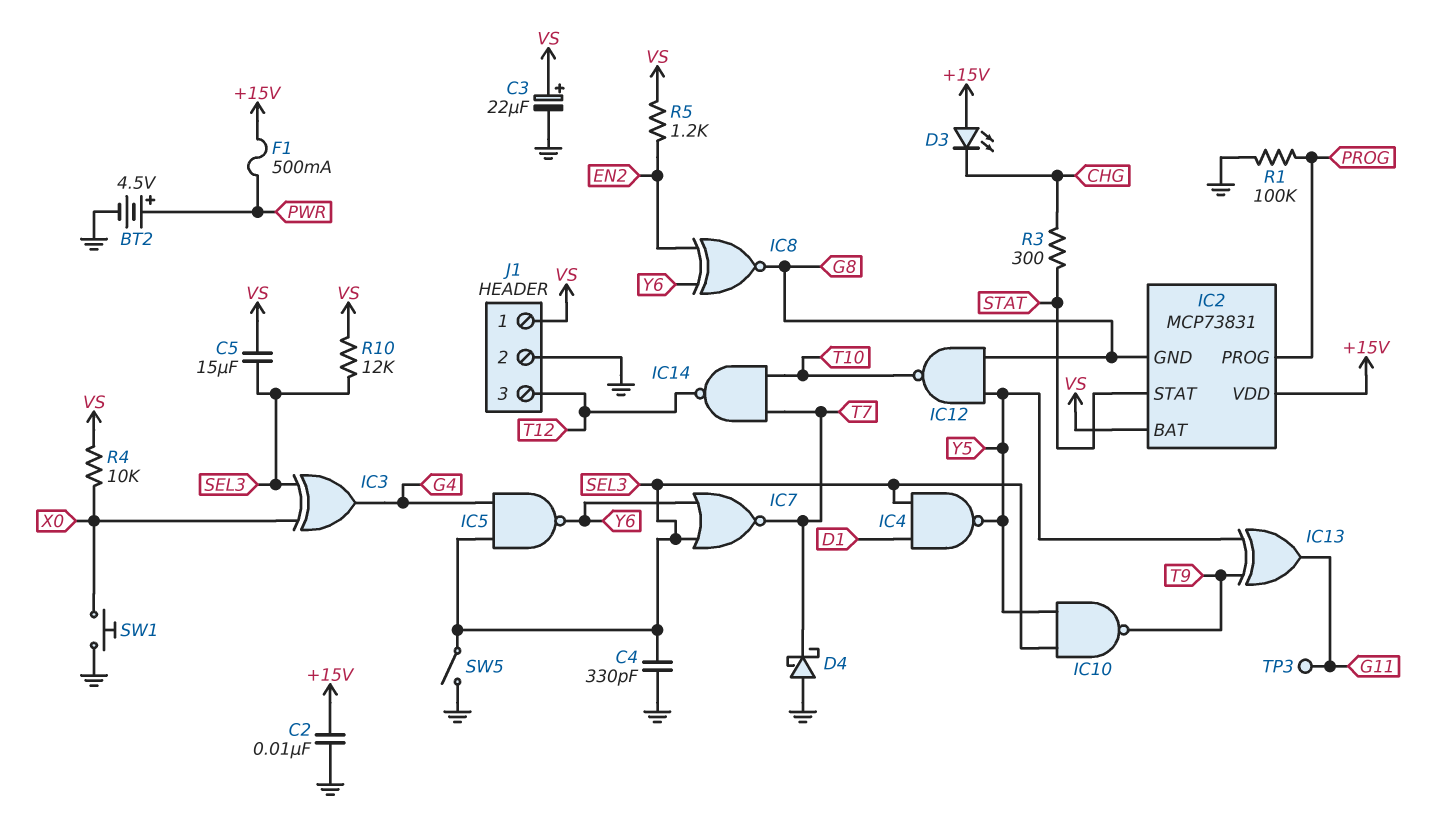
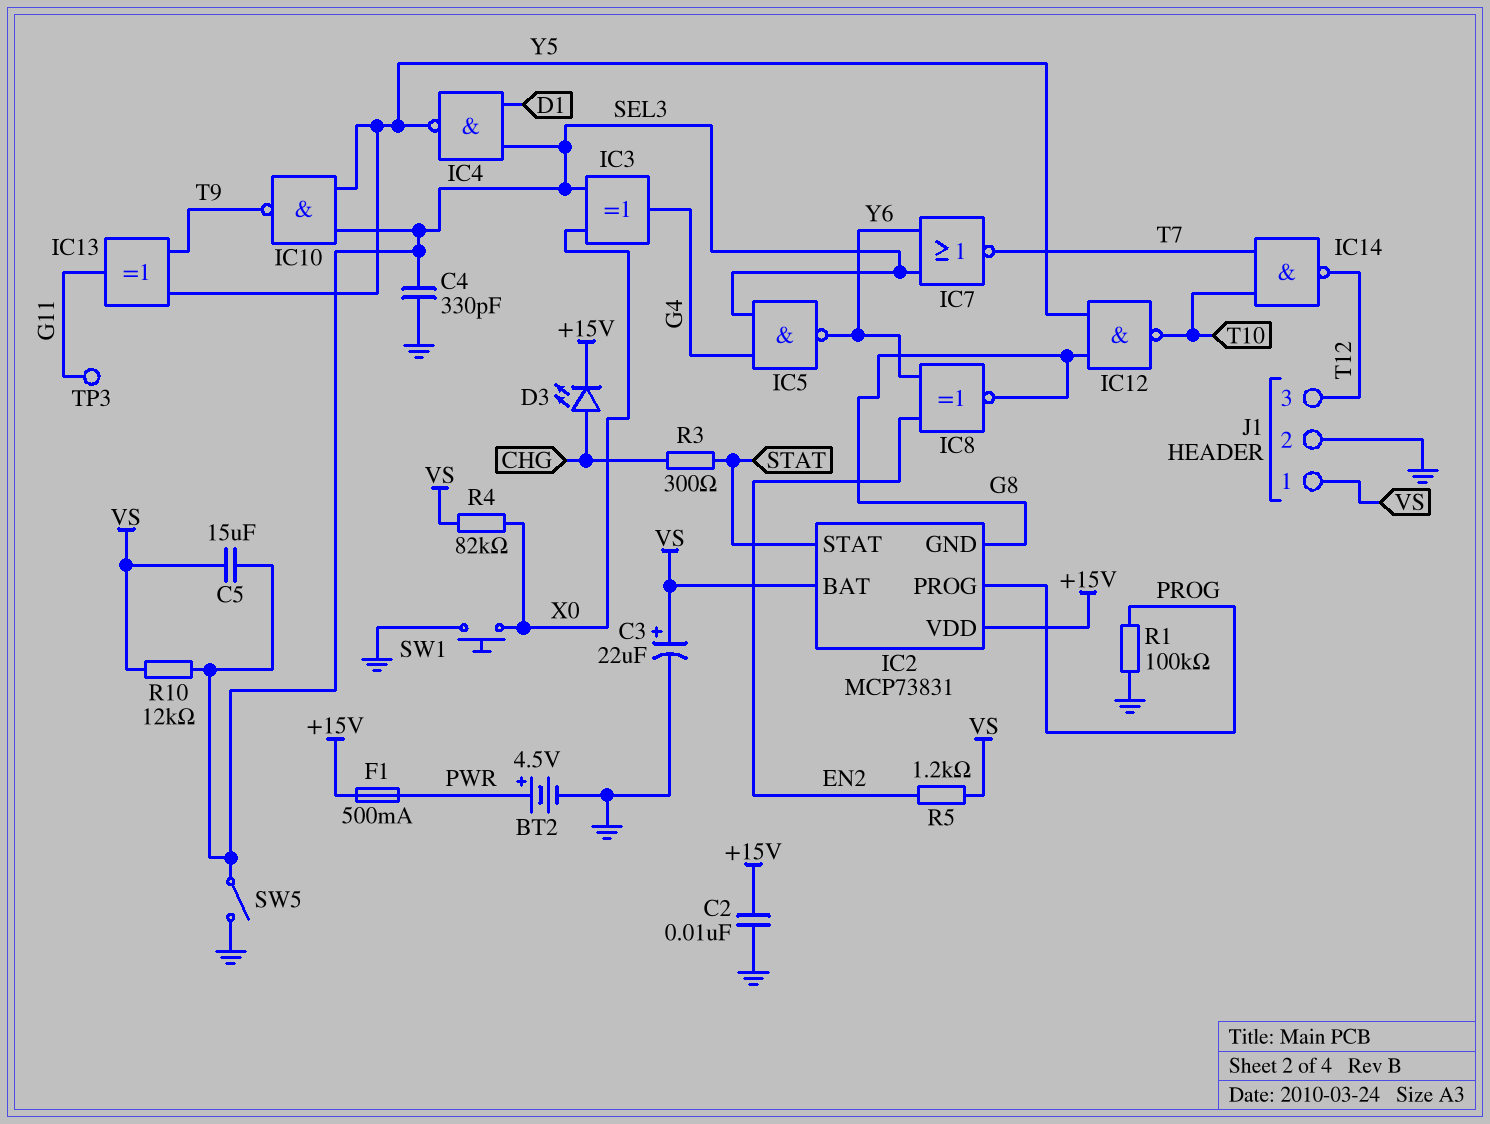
D3: LED (A +15V, K CHG) -> LED (A CHG, K +15V)
D4: schottky (A GND, K T7) -> none
R4: 10k (VS, X0) -> 82k (VS, X0)

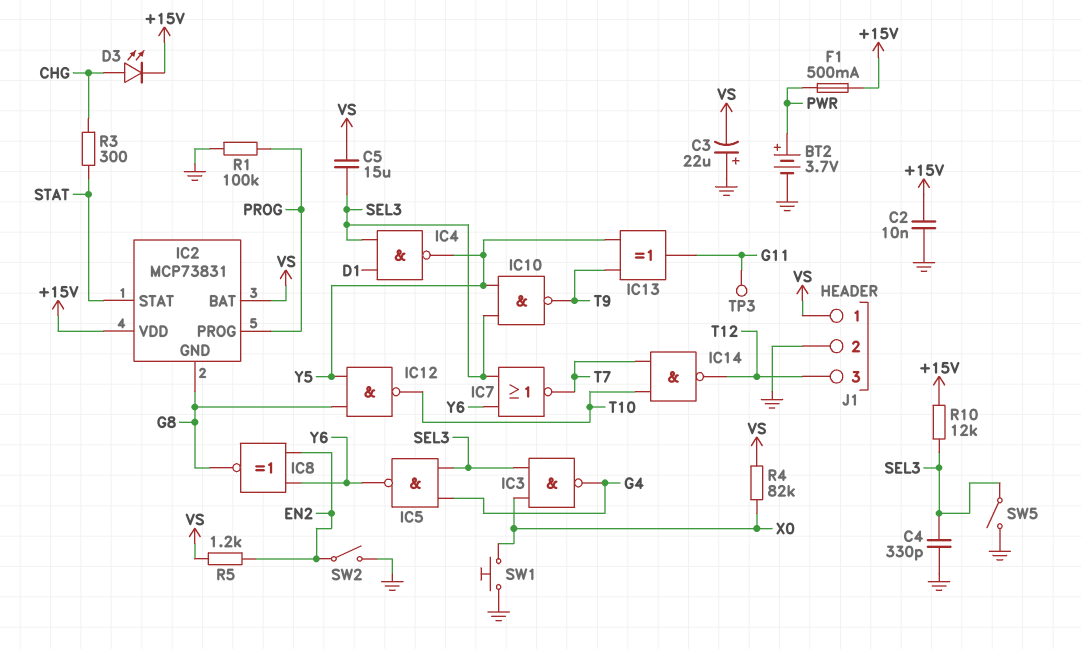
BT2: 4.5V (plus PWR, minus GND) -> 3.7V (plus PWR, minus GND)
C3: 22uF (plus VS, minus GND) -> 22uF (plus GND, minus VS)
IC3: XOR (in SEL3, in X0, out G4) -> NAND (in SEL3, in X0, out G4)
R10: 12k (SEL3, VS) -> 12k (+15V, SEL3)
SW2: none -> switch (EN2, GND)

